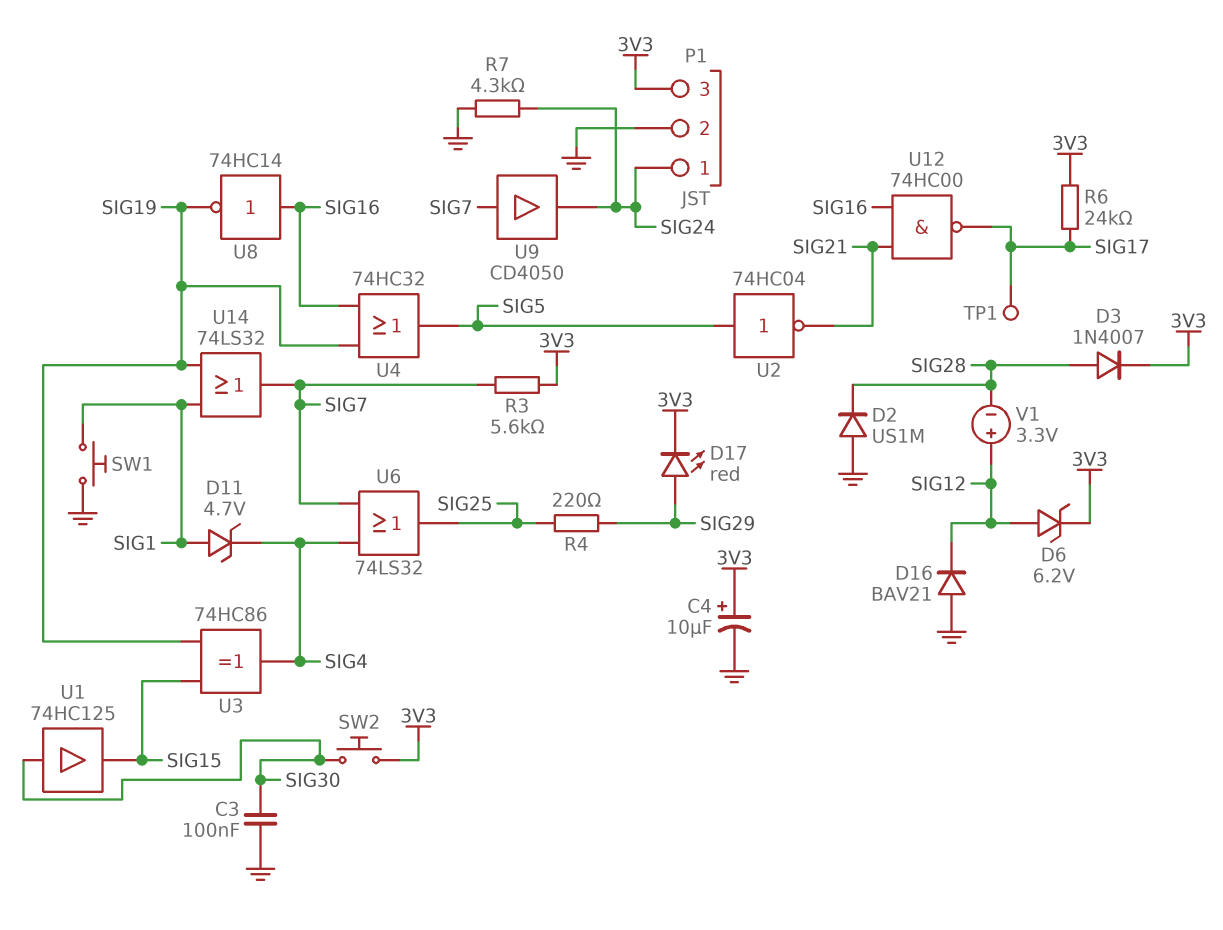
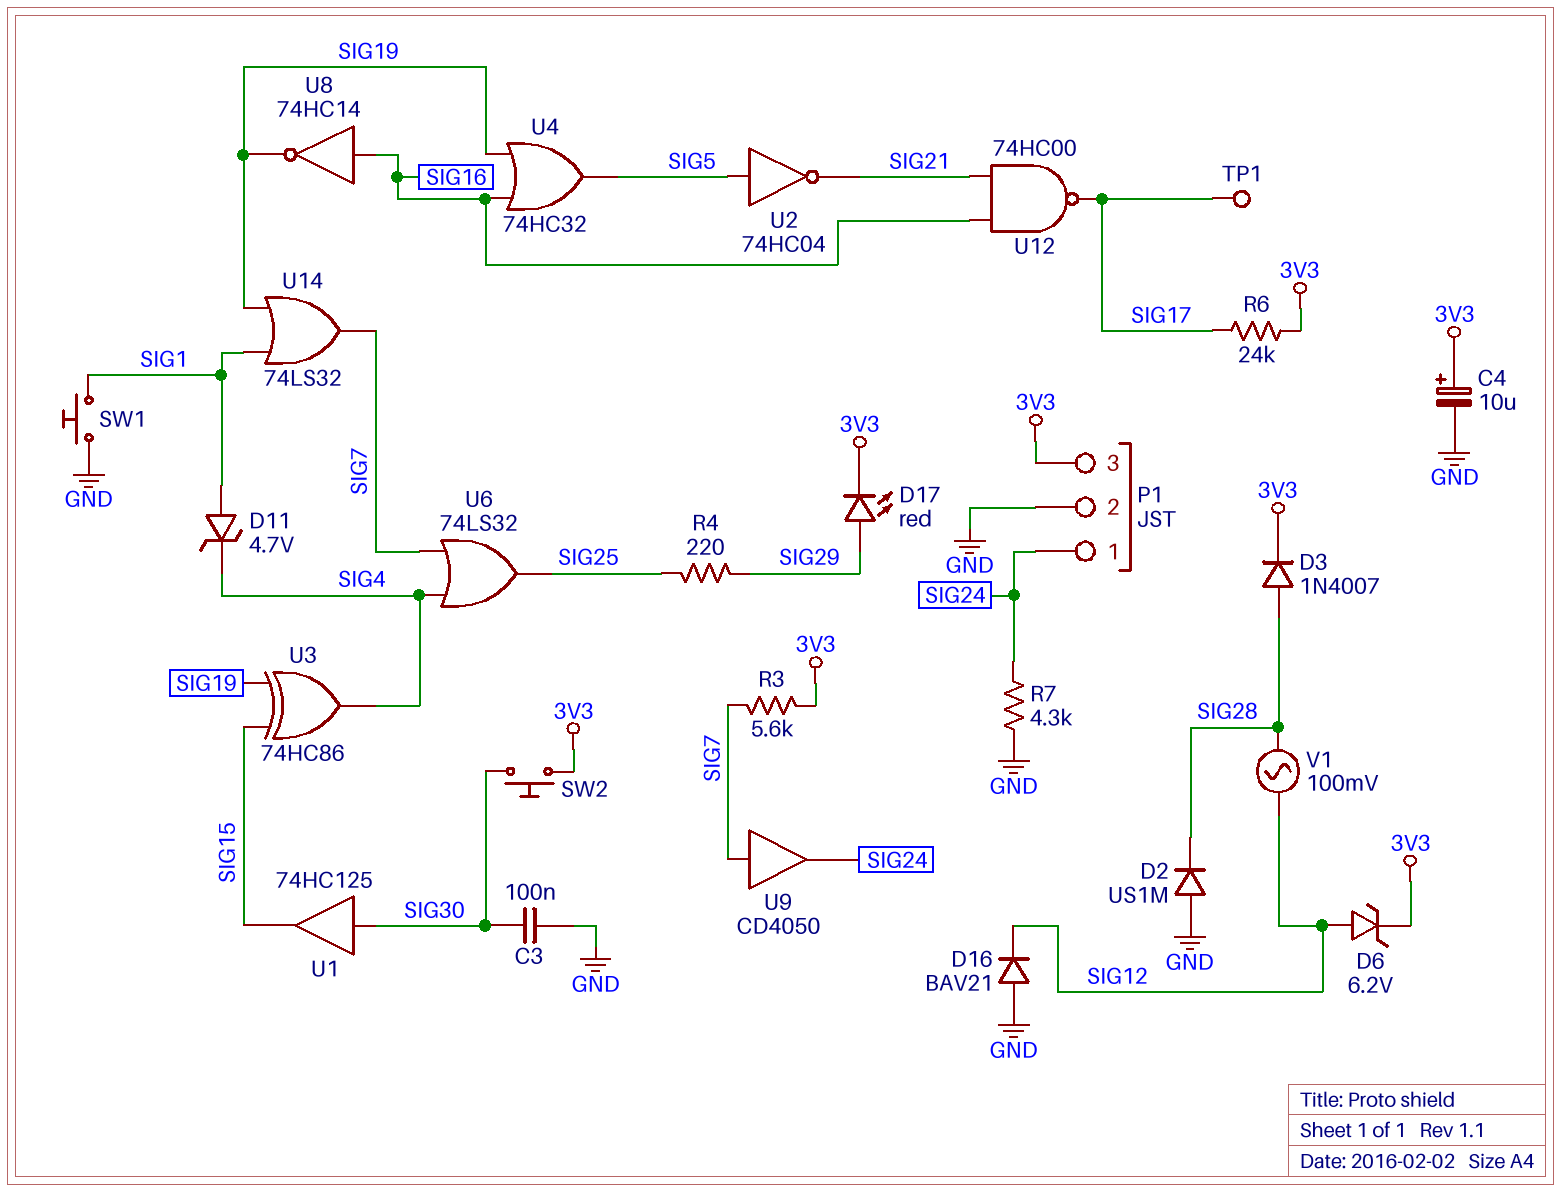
V1: 3.3V (plus SIG12, minus SIG28) -> AC 100mV (SIG12, SIG28)

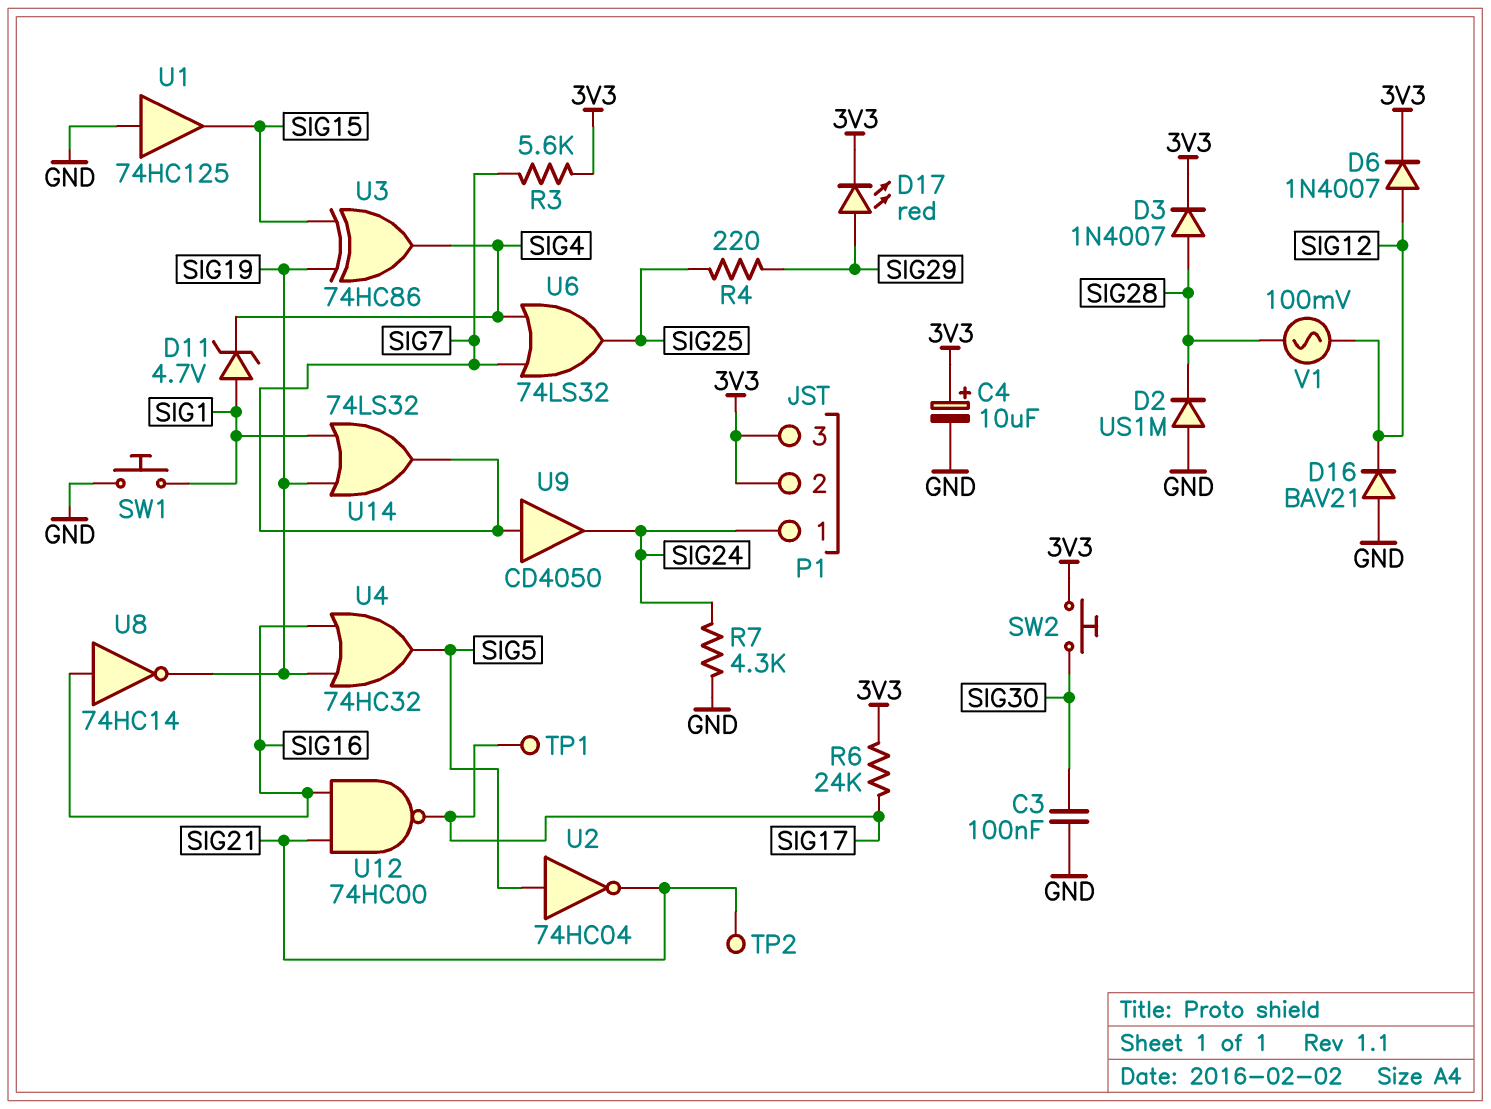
D6: zener 6.2V (A SIG12, K 3V3) -> diode 1N4007 (A SIG12, K 3V3)
P1 pin 2: GND -> 3V3
TP2: none -> test point (SIG21)
U1: buffer 74HC125 (in SIG30, out SIG15) -> buffer 74HC125 (in GND, out SIG15)

